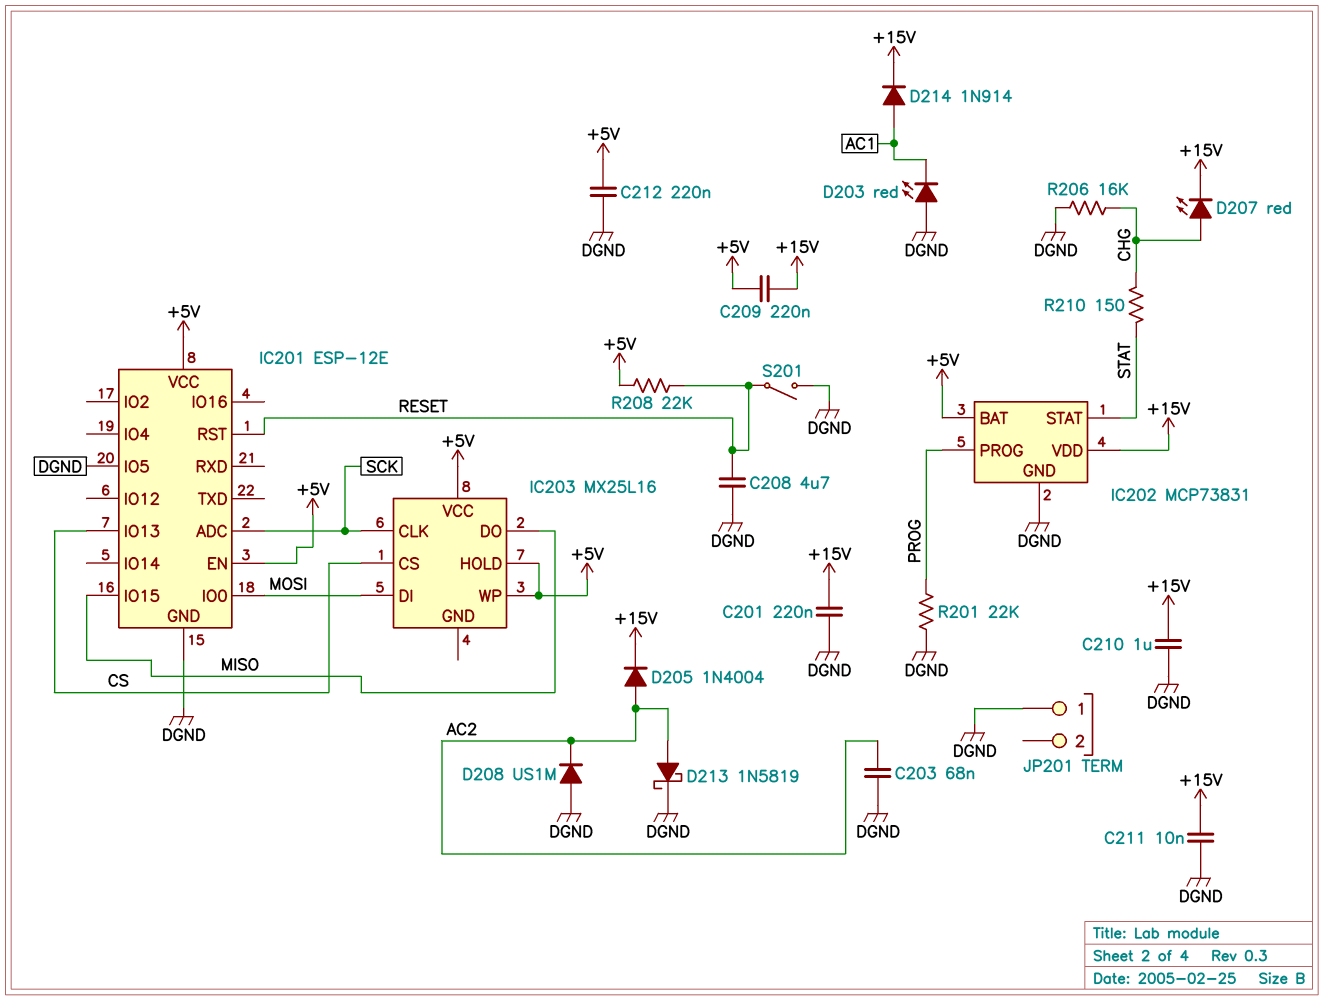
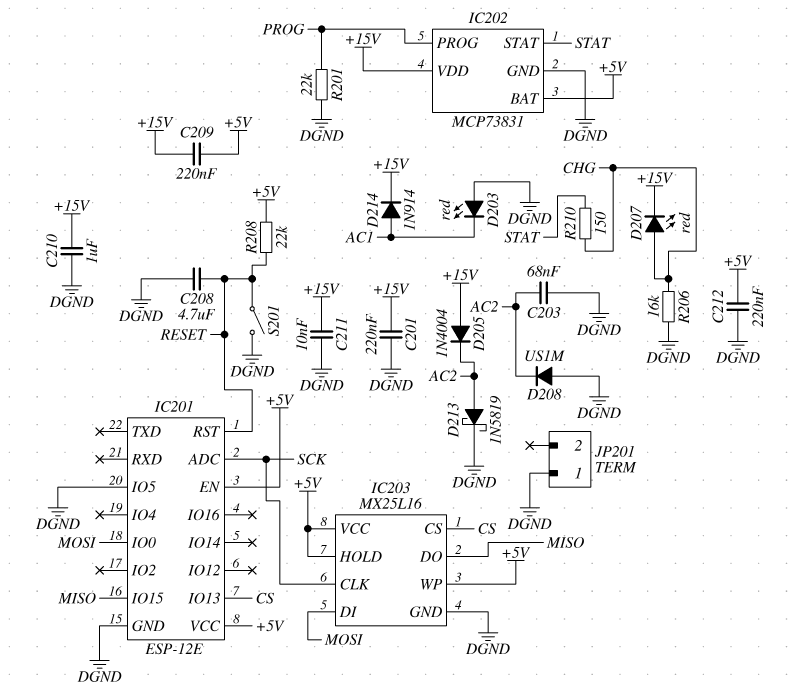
D205: diode 1N4004 (A AC2, K +15V) -> diode 1N4004 (A +15V, K AC2)
IC203 pin GND: none -> DGND

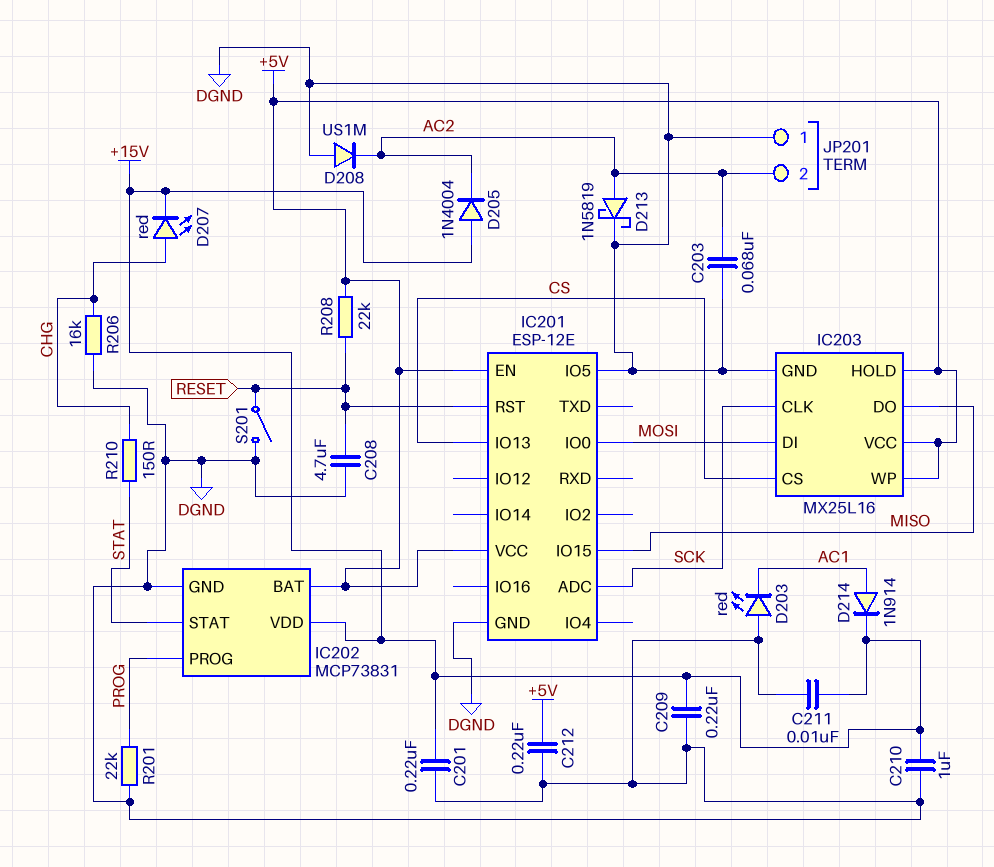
C209: 220nF (+5V, +15V) -> 220nF (+15V, DGND)
JP201 pin 2: none -> AC2

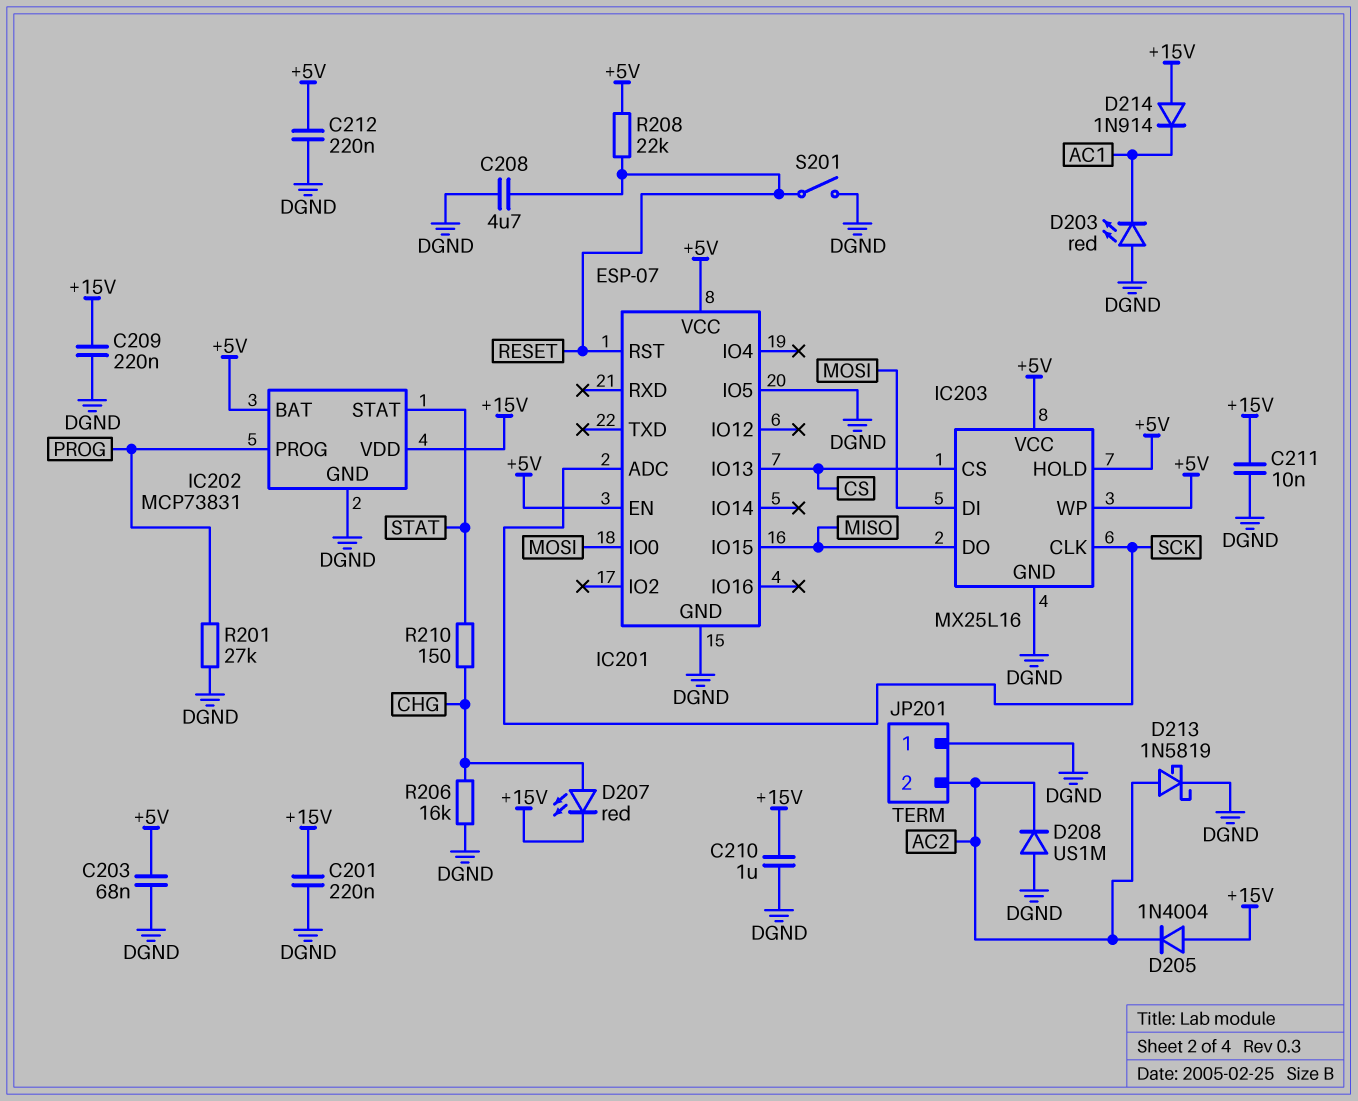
C203: 68nF (AC2, DGND) -> 68nF (+5V, DGND)
D214: diode 1N914 (A AC1, K +15V) -> diode 1N914 (A +15V, K AC1)
IC201: ESP-12E -> ESP-07
R201: 22k (DGND, PROG) -> 27k (DGND, PROG)

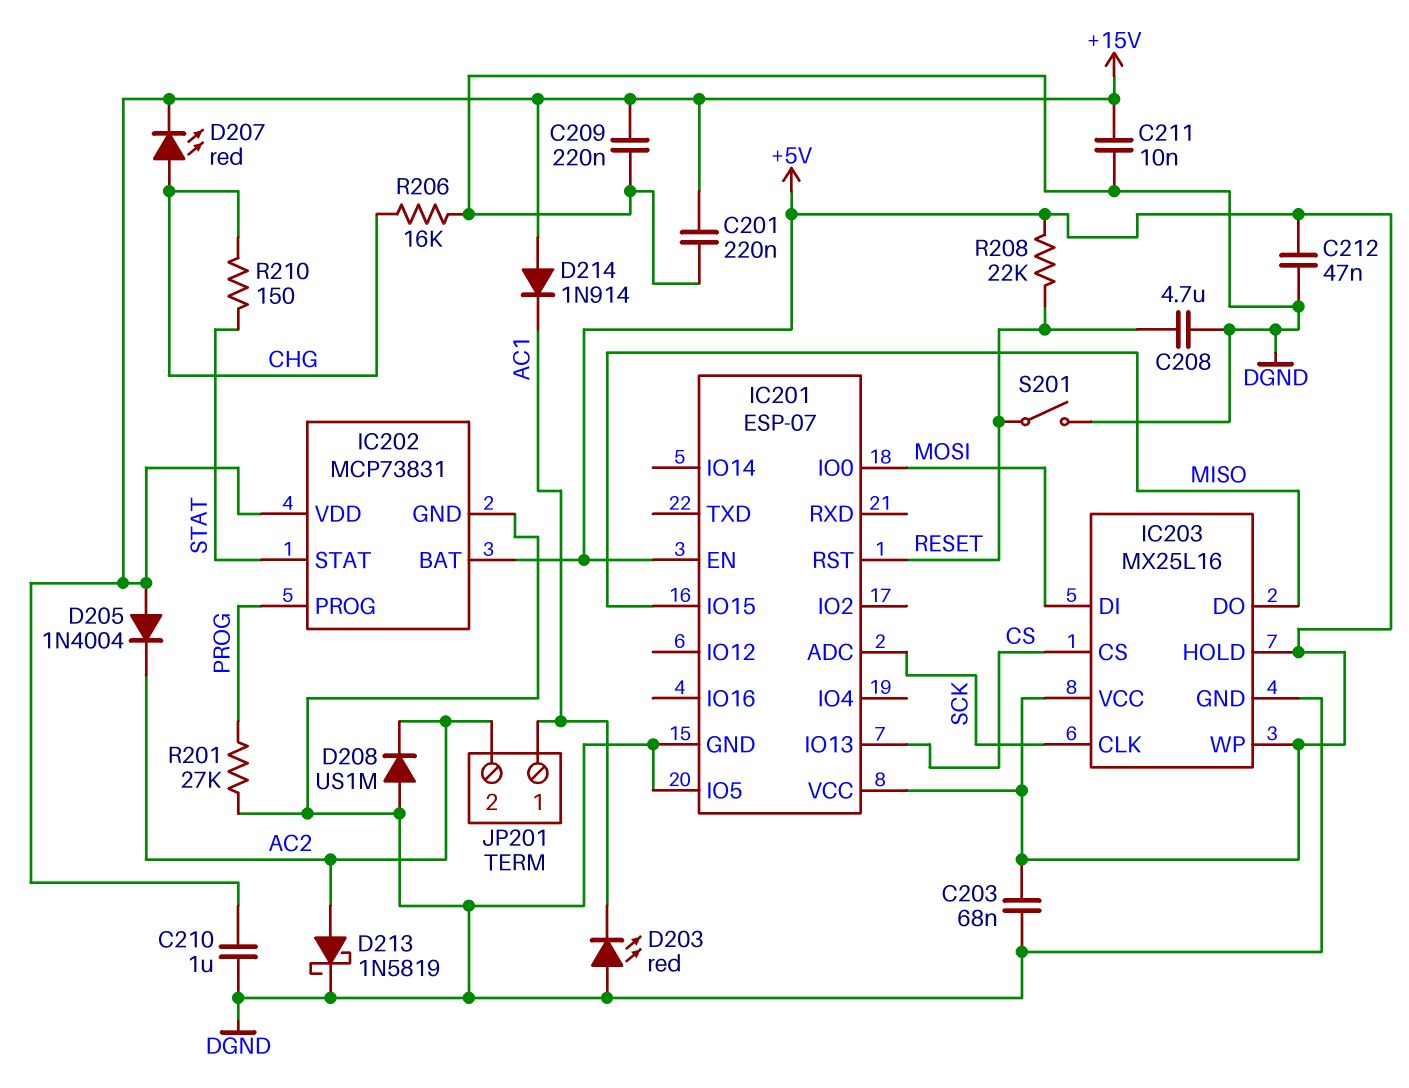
C212: 220nF (+5V, DGND) -> 47nF (+5V, DGND)
JP201 pin 1: DGND -> AC1

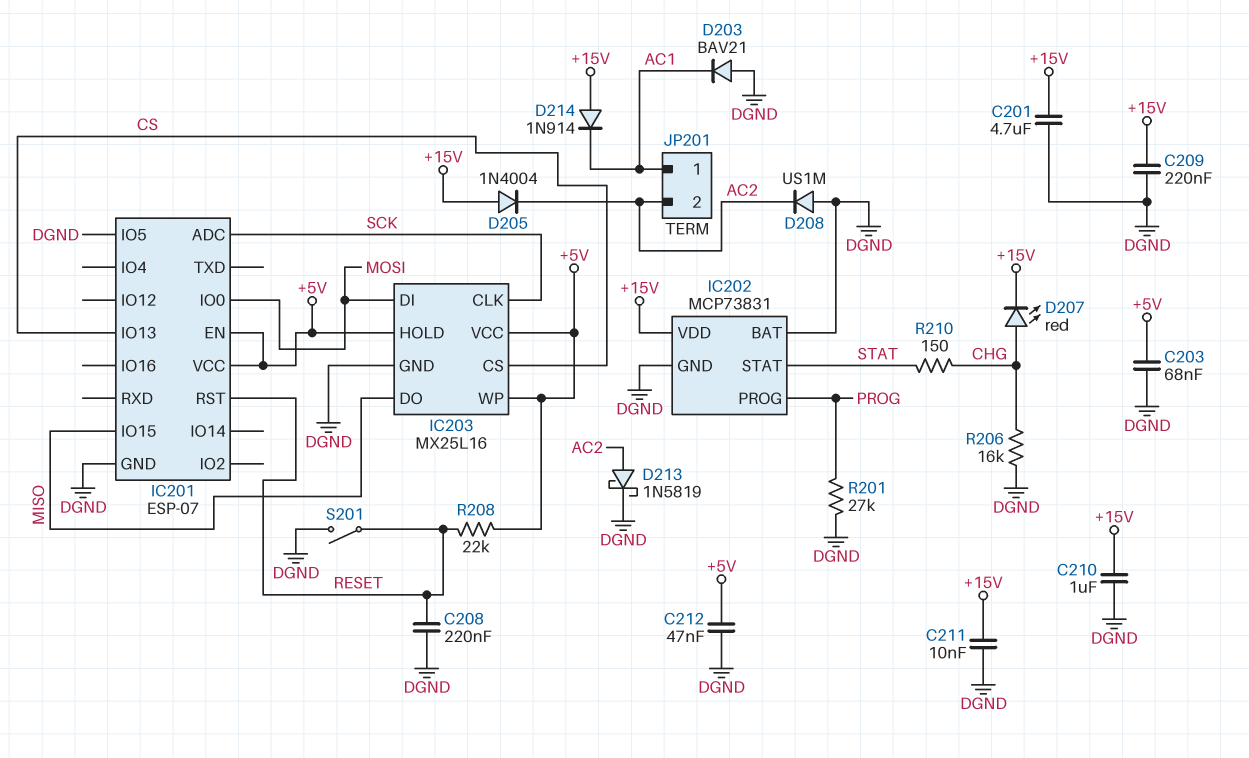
C201: 220nF (+15V, DGND) -> 4.7uF (+15V, DGND)
C208: 4.7uF (DGND, RESET) -> 220nF (DGND, RESET)
D203: LED red (A DGND, K AC1) -> diode BAV21 (A DGND, K AC1)
IC202 pin BAT: +5V -> DGND

